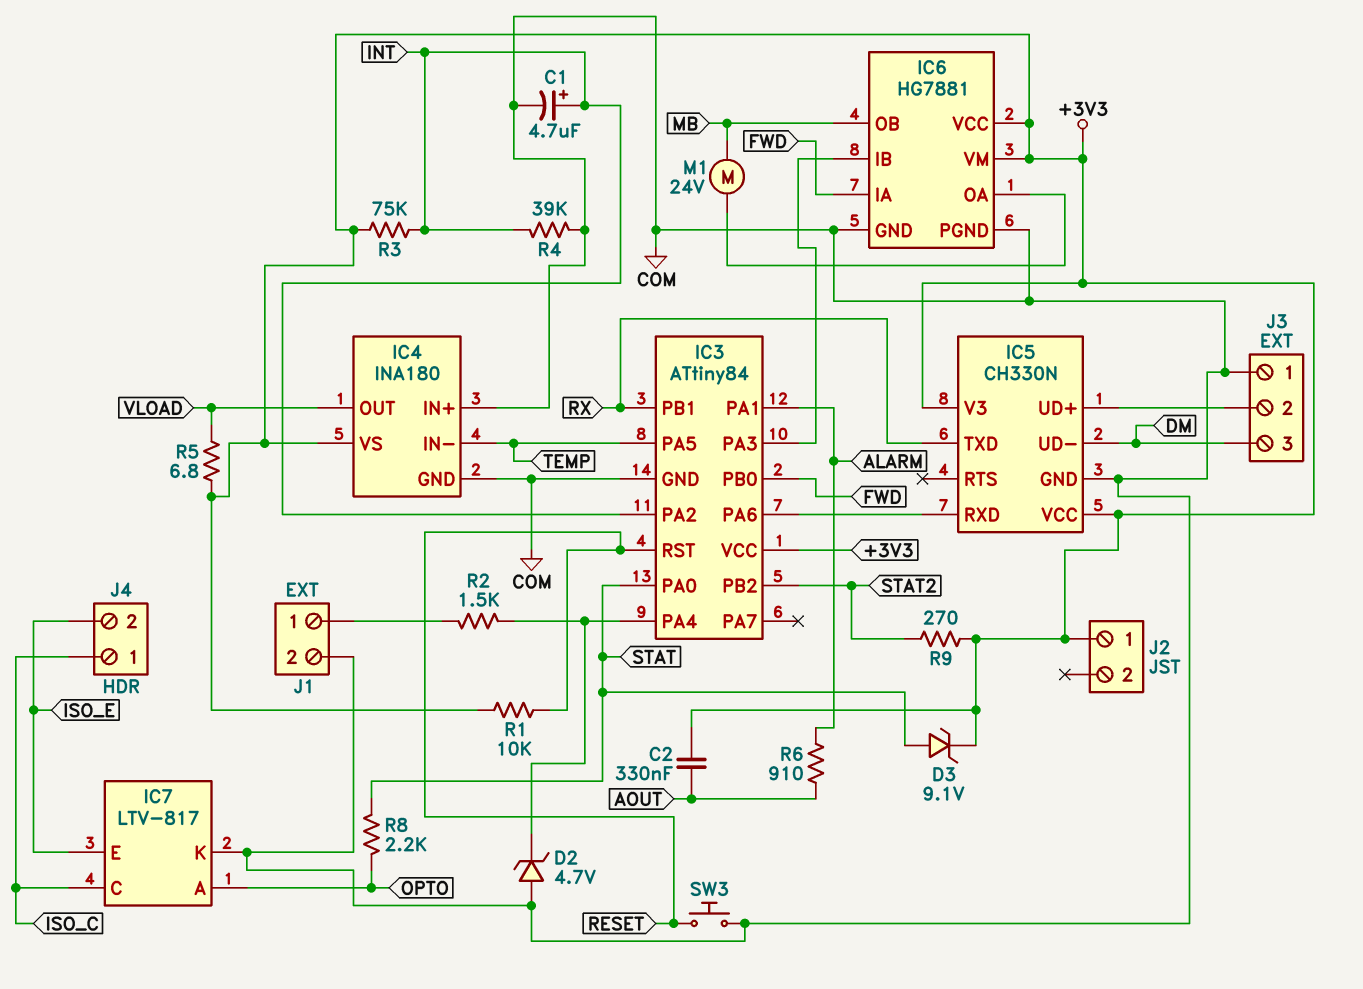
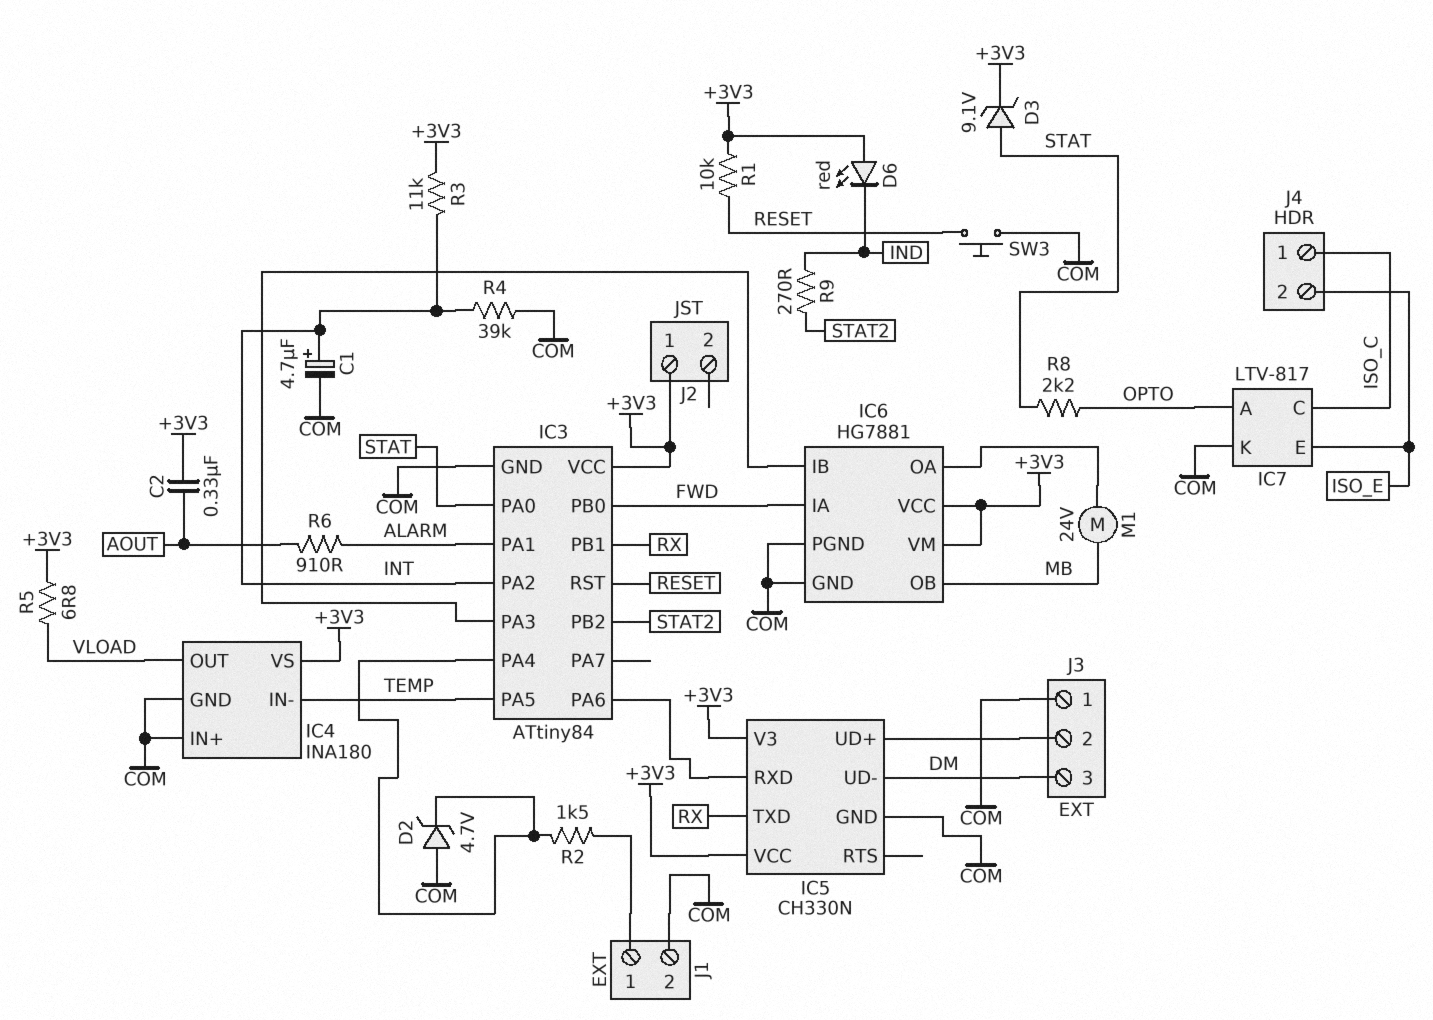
D6: none -> LED red (A +3V3, K IND)
R3: 75k (+3V3, INT) -> 11k (+3V3, INT)
R9: 270 (+3V3, STAT2) -> 270 (IND, STAT2)

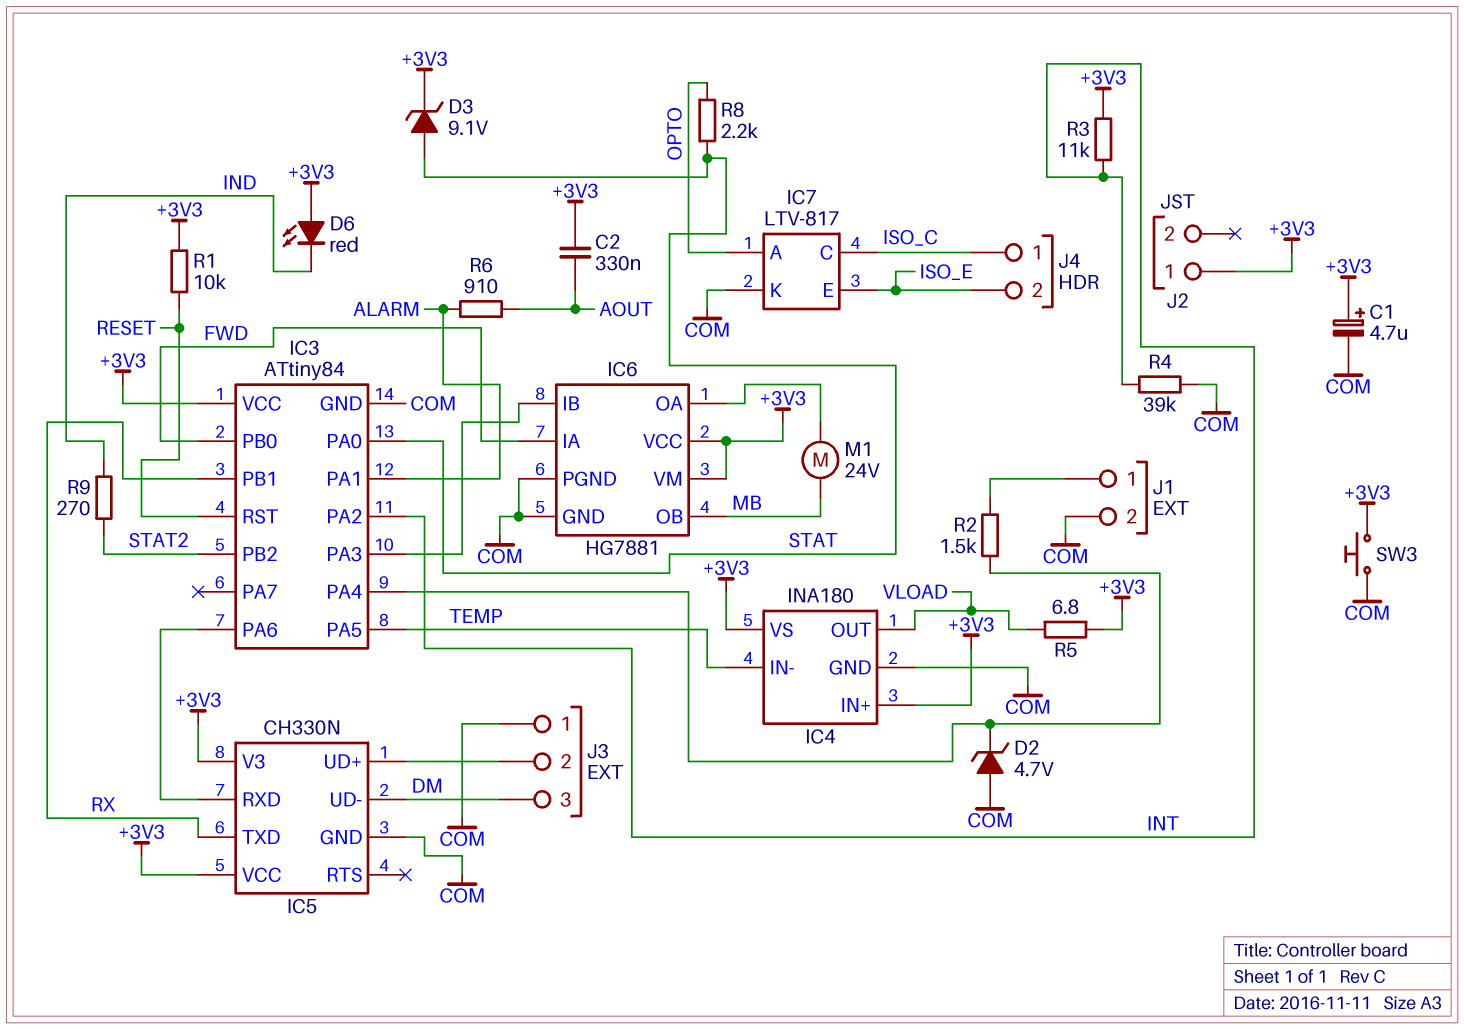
C1: 4.7uF (plus INT, minus COM) -> 4.7uF (plus +3V3, minus COM)
IC4 pin IN+: COM -> +3V3
SW3: button (COM, RESET) -> button (+3V3, COM)

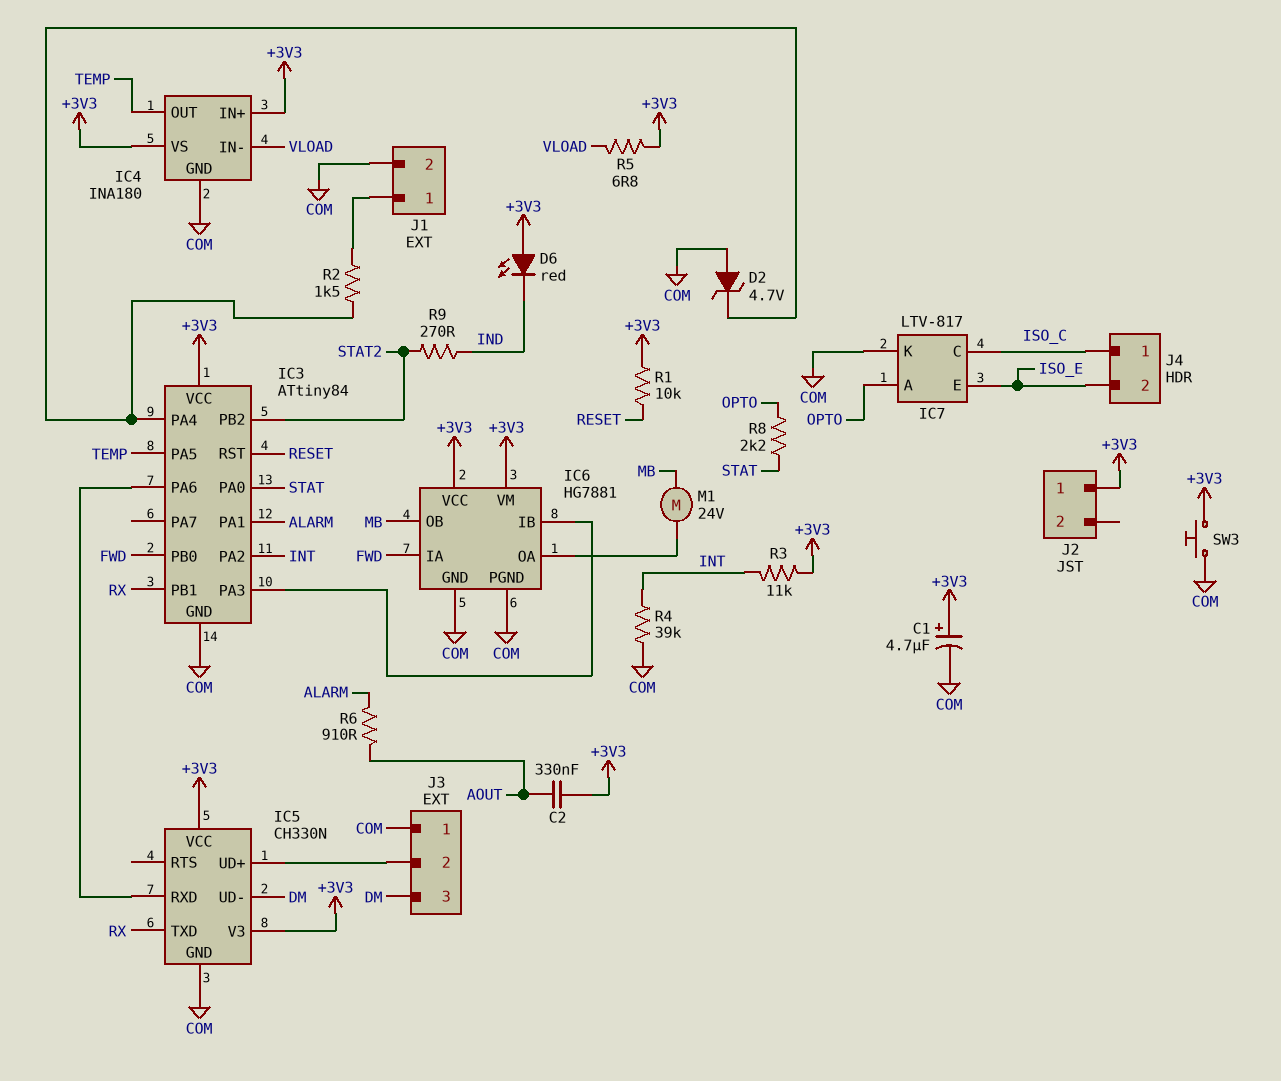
D3: zener 9.1V (A STAT, K +3V3) -> none
IC4 pin IN-: TEMP -> VLOAD
IC4 pin OUT: VLOAD -> TEMP

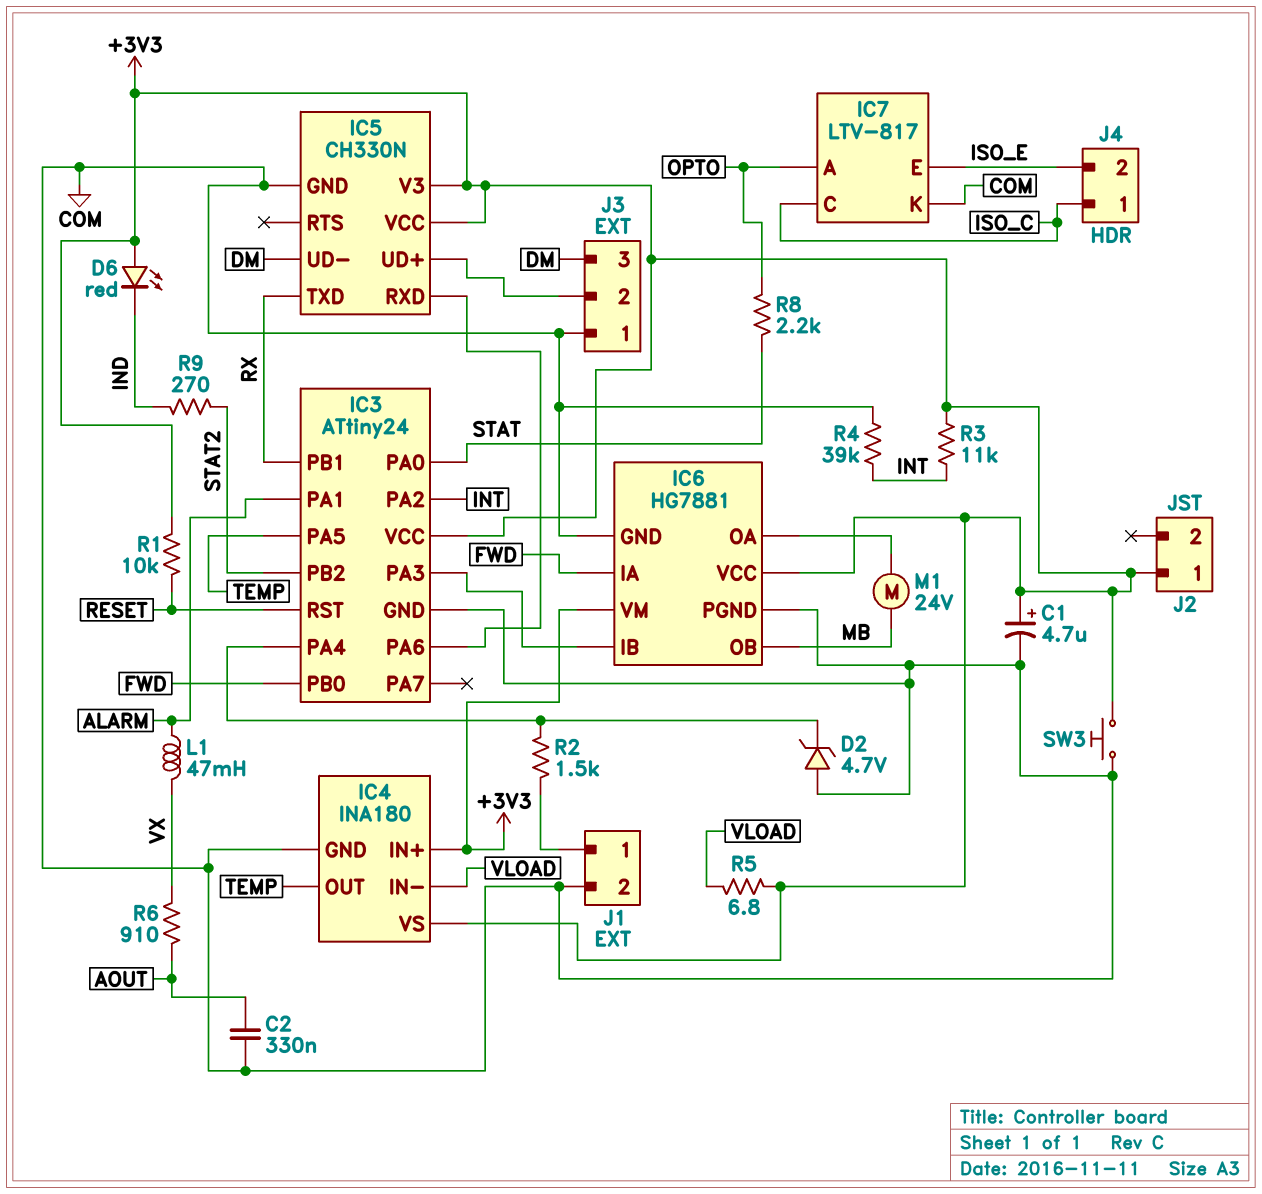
C2: 330nF (+3V3, AOUT) -> 330nF (AOUT, COM)
IC3: ATtiny84 -> ATtiny24
L1: none -> 47mH (ALARM, VX)
R6: 910 (ALARM, AOUT) -> 910 (AOUT, VX)

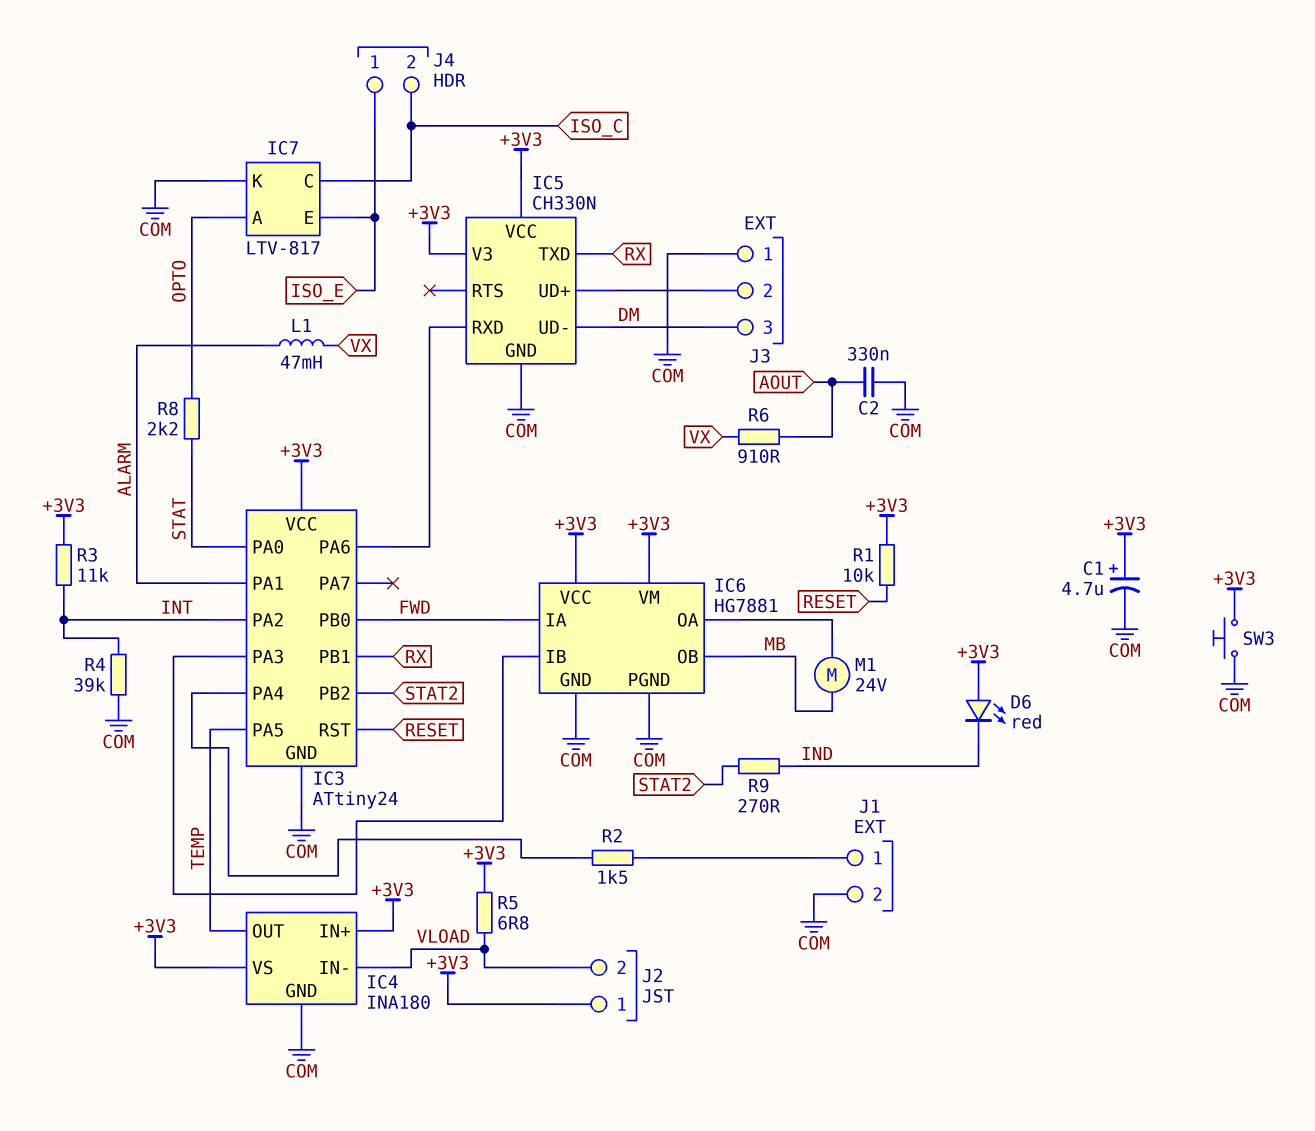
D2: zener 4.7V (A COM, K IC3/PA4) -> none
J2 pin 2: none -> VLOAD
J4 pin 1: ISO_C -> ISO_E
J4 pin 2: ISO_E -> ISO_C

